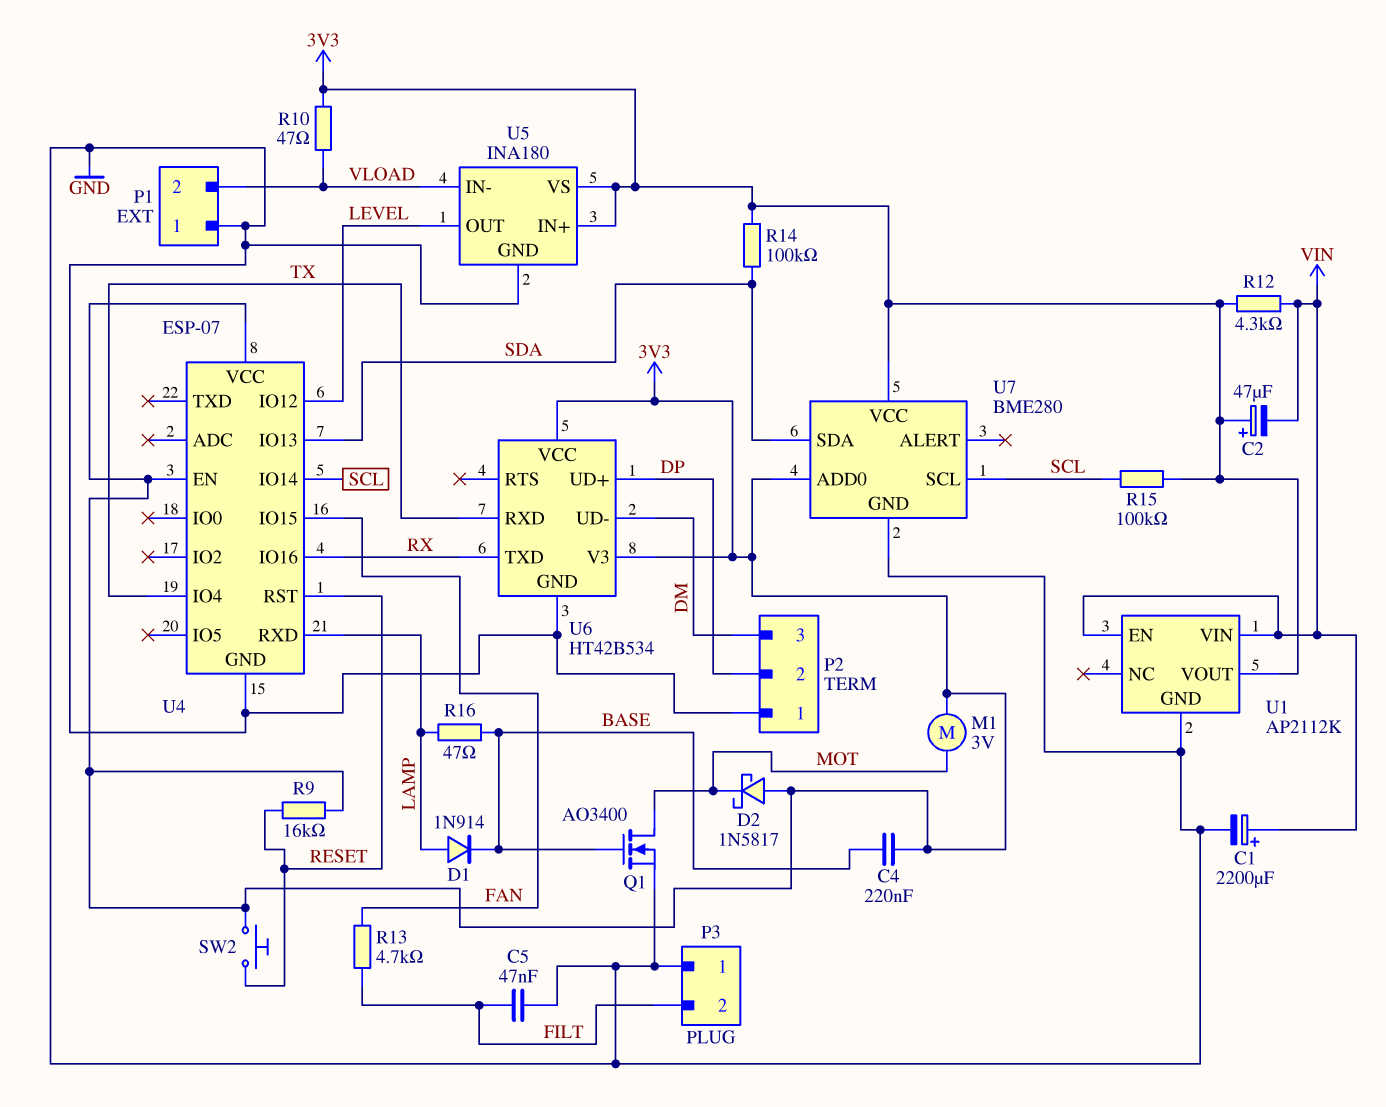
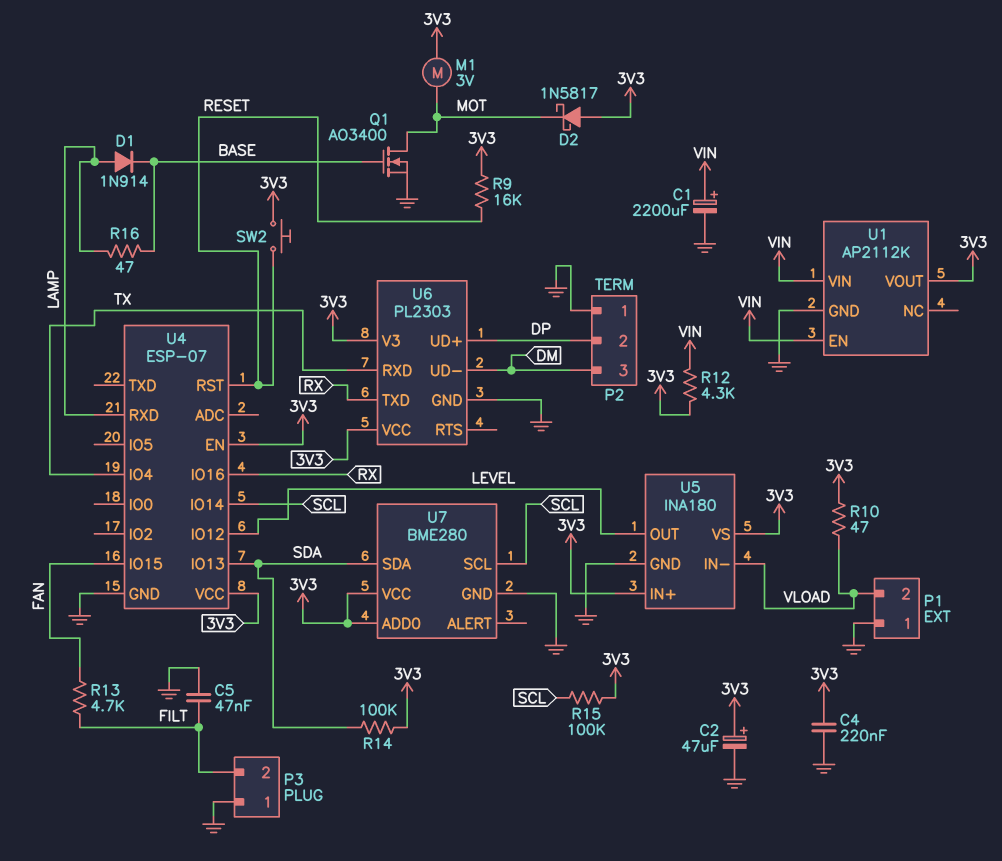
C2: 47uF (plus 3V3, minus VIN) -> 47uF (plus 3V3, minus GND)
C4: 220nF (3V3, BASE) -> 220nF (3V3, GND)
U6: HT42B534 -> PL2303

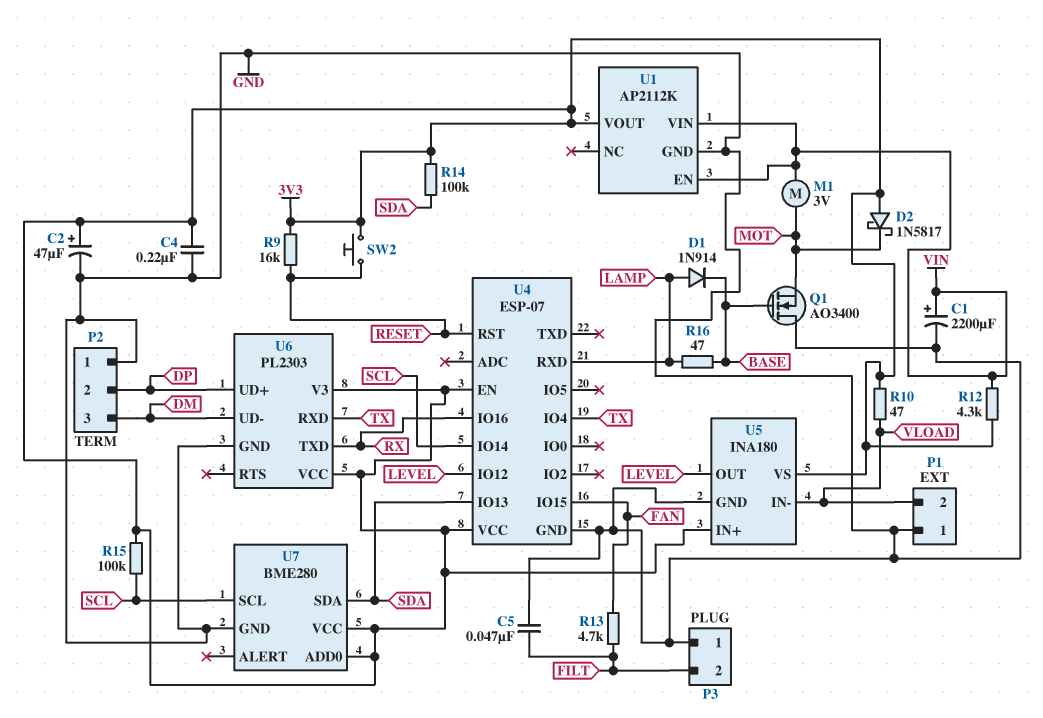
M1: motor 3V (3V3, MOT) -> motor 3V (MOT, VIN)
Q1: NMOS AO3400 (G BASE, D MOT, S GND) -> NMOS AO3400 (G BASE, D GND, S MOT)

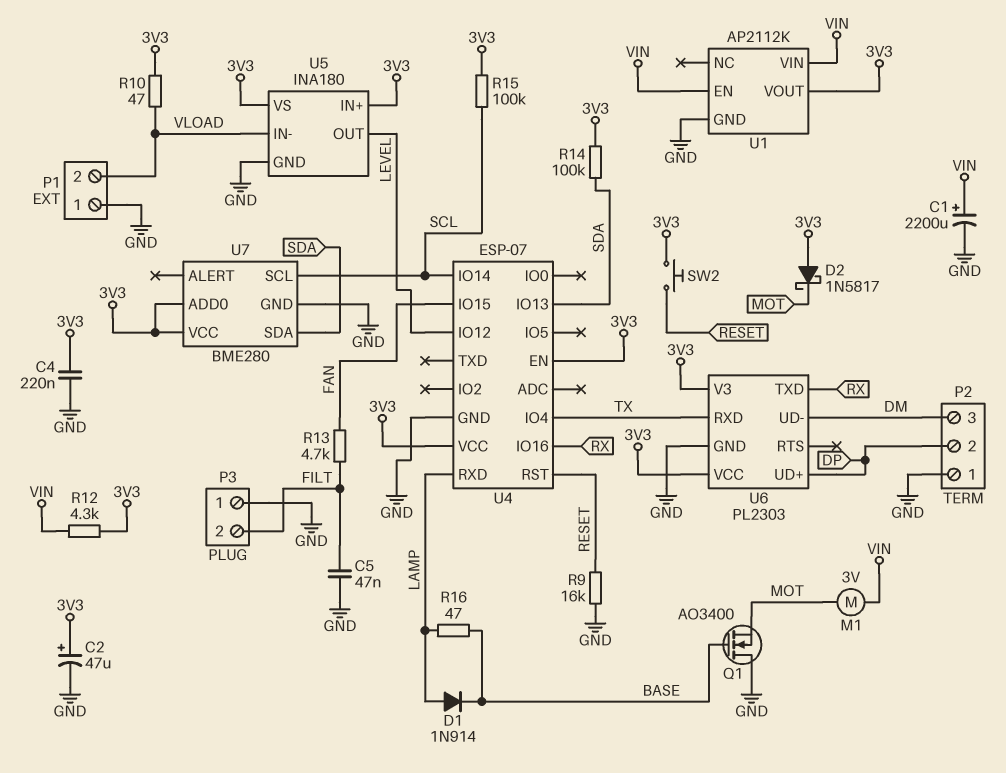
R9: 16k (3V3, RESET) -> 16k (GND, RESET)

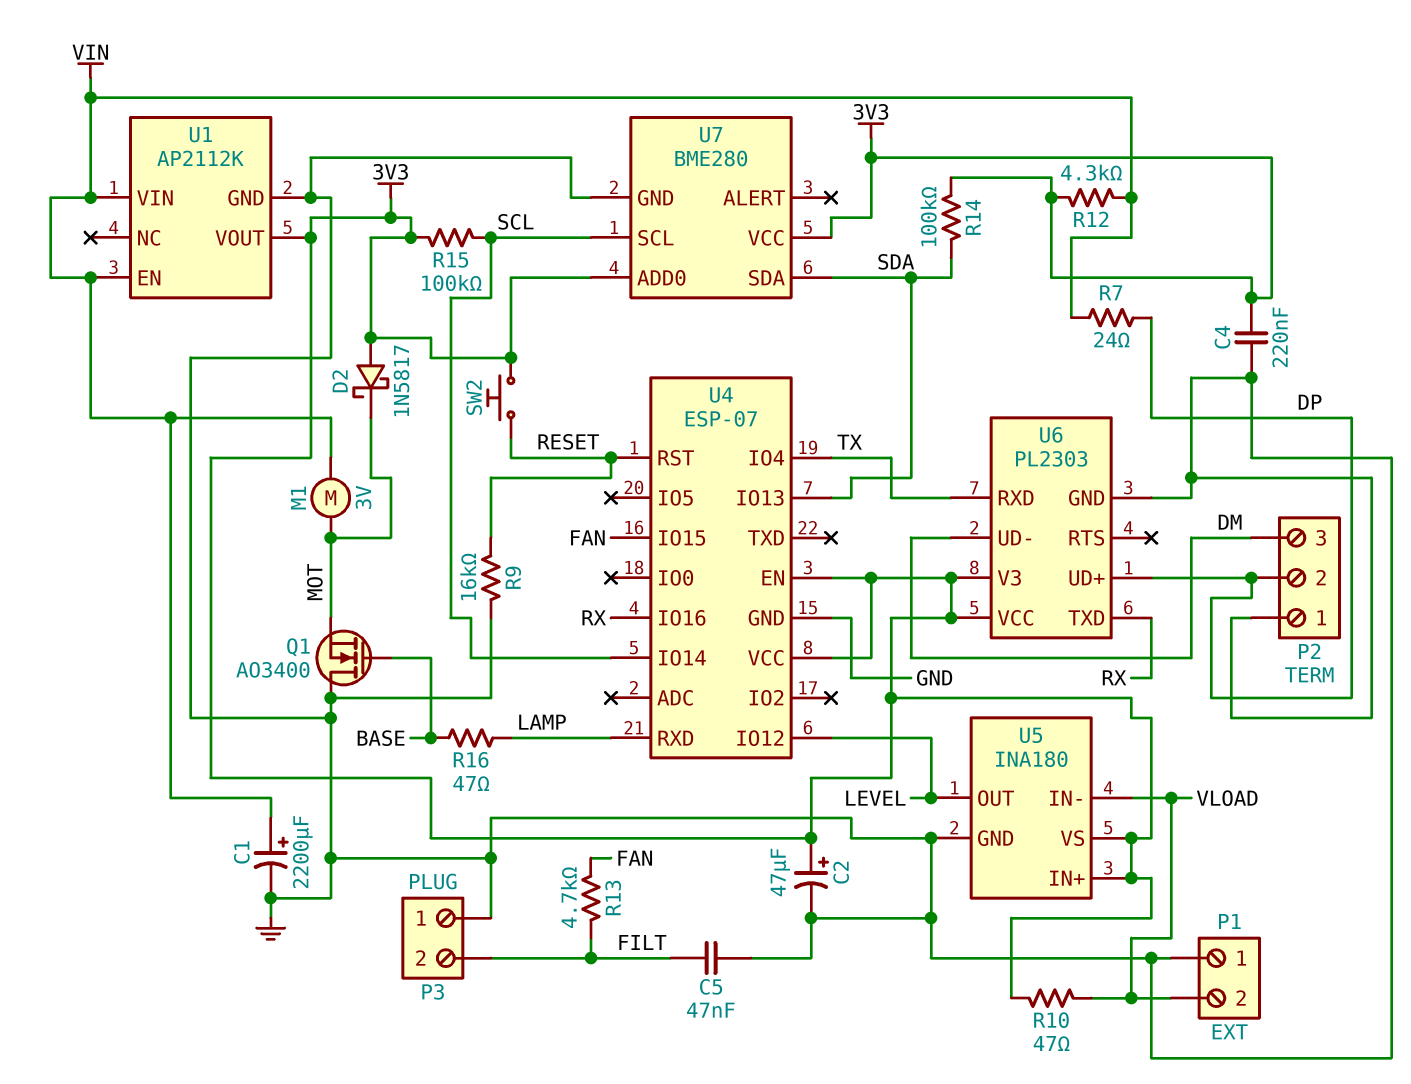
D1: diode 1N914 (A LAMP, K BASE) -> none
R7: none -> 24 (DP, VIN)

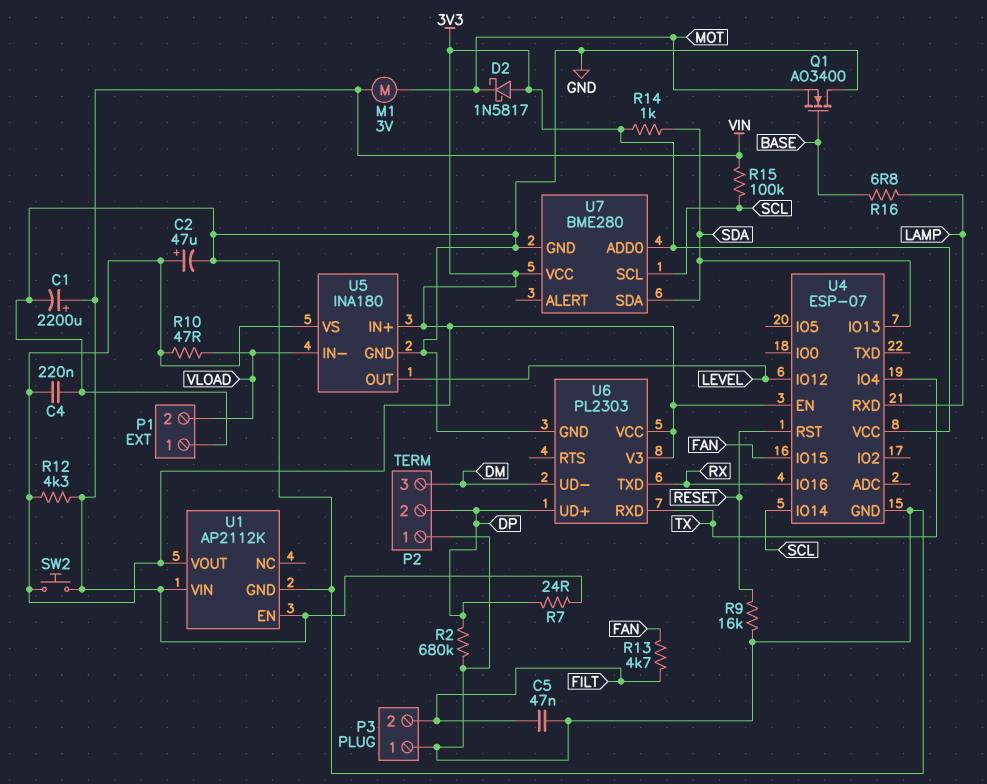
R2: none -> 680k (DP, GND)
R14: 100k (3V3, SDA) -> 1k (3V3, SDA)
R15: 100k (3V3, SCL) -> 100k (SCL, VIN)
R16: 47 (BASE, LAMP) -> 6.8 (BASE, LAMP)
SW2: button (3V3, RESET) -> button (3V3, VIN)

